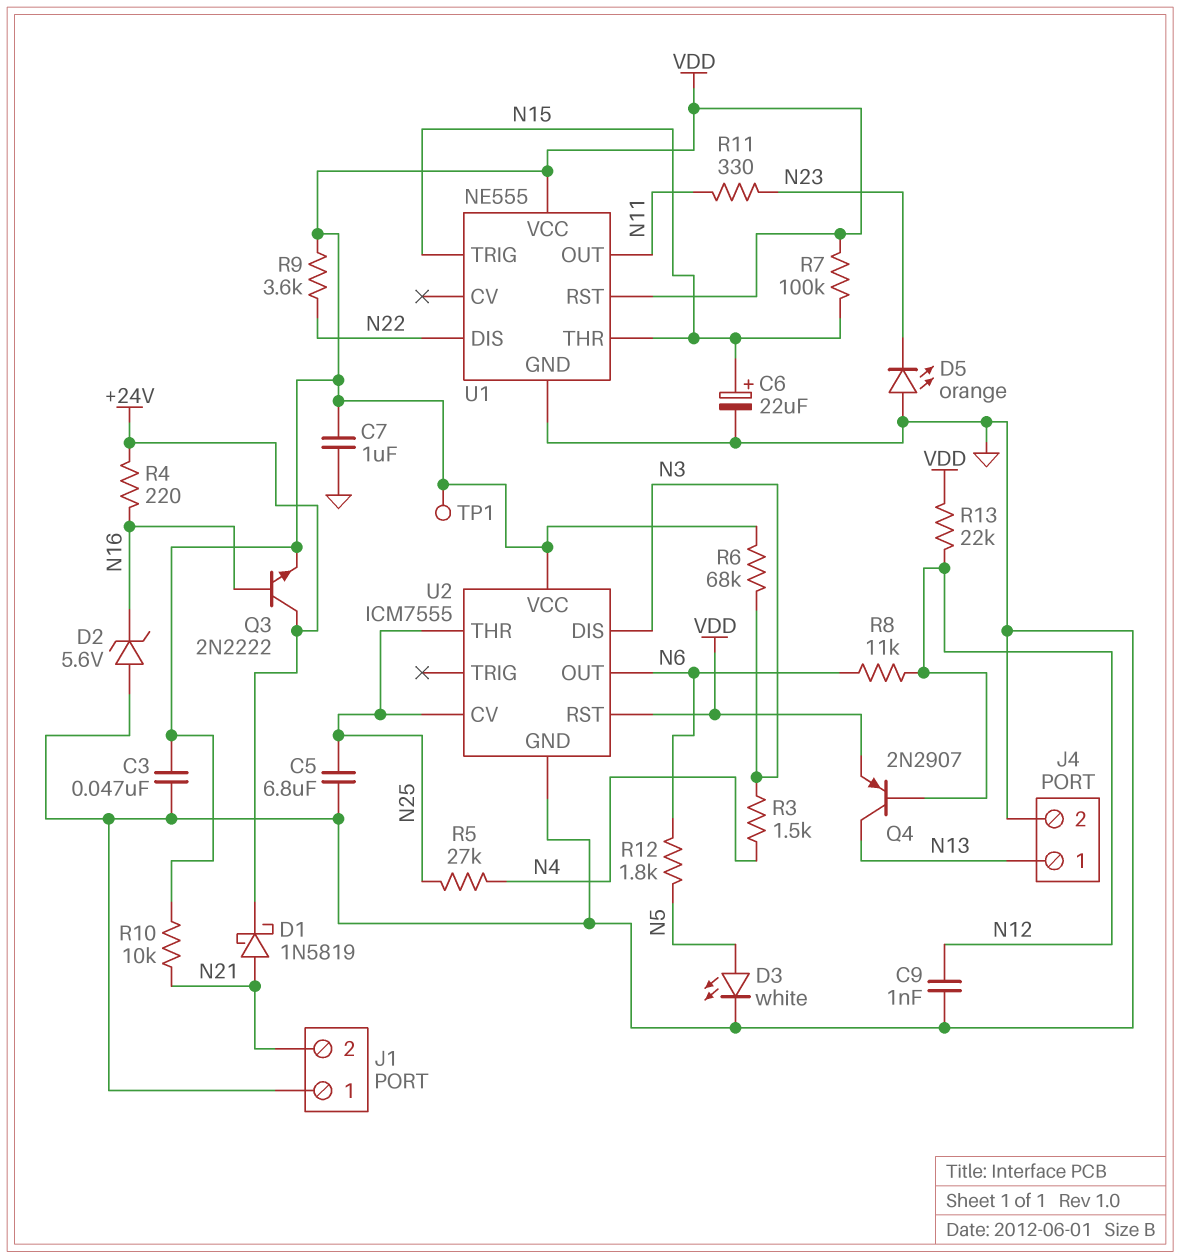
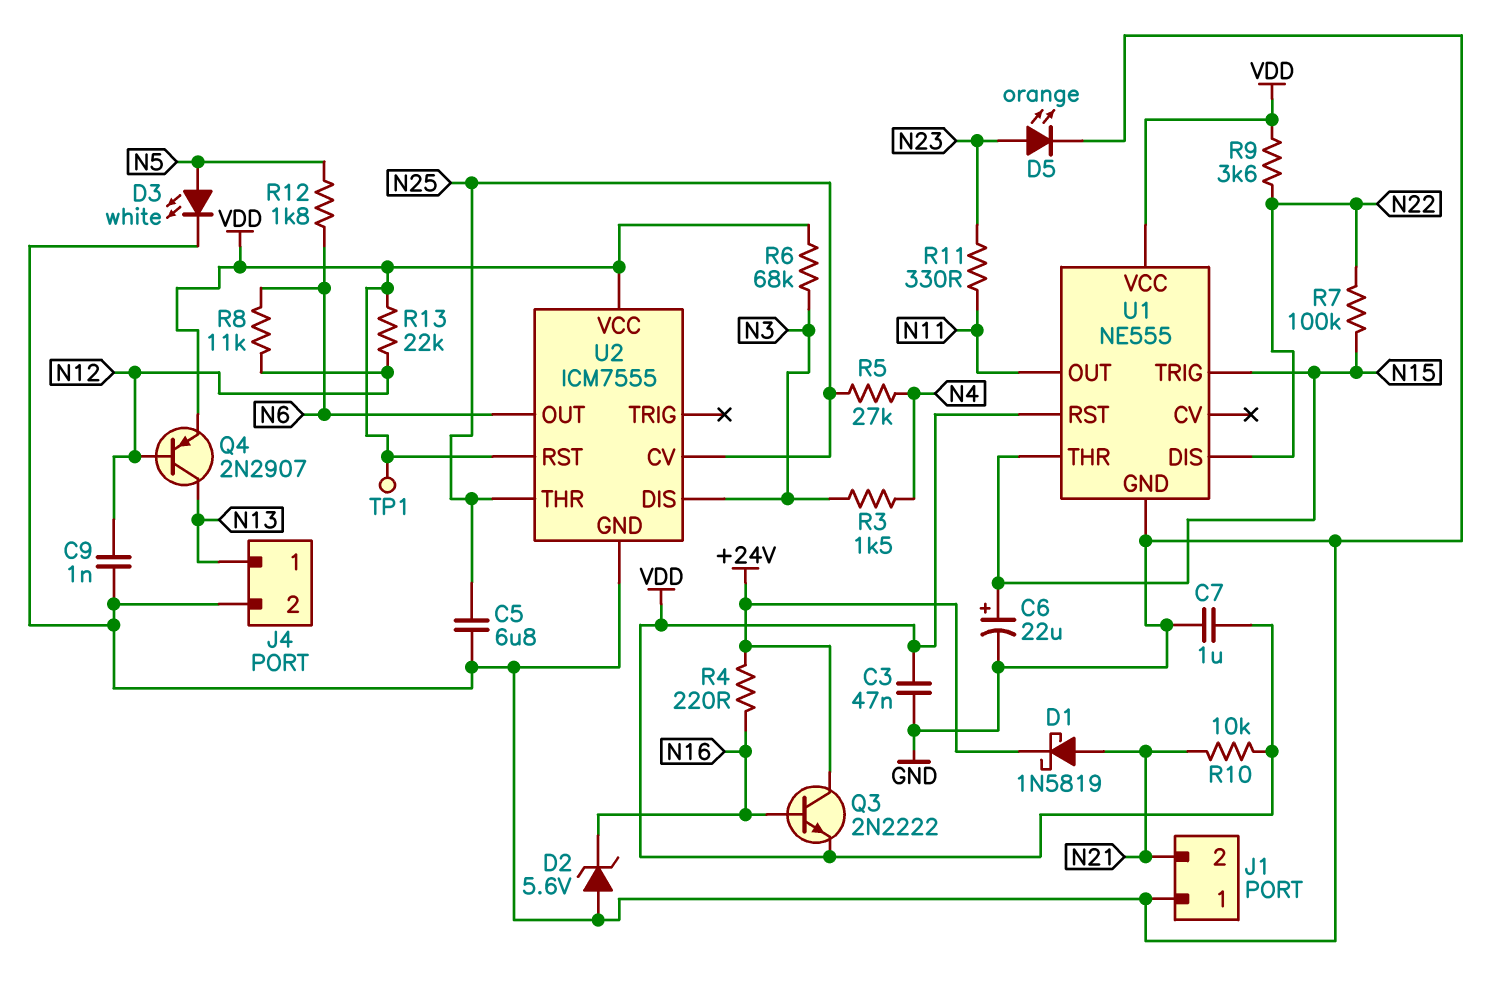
D5: LED orange (A GND, K N23) -> LED orange (A N23, K GND)
R7: 100k (N15, VDD) -> 100k (N15, N22)

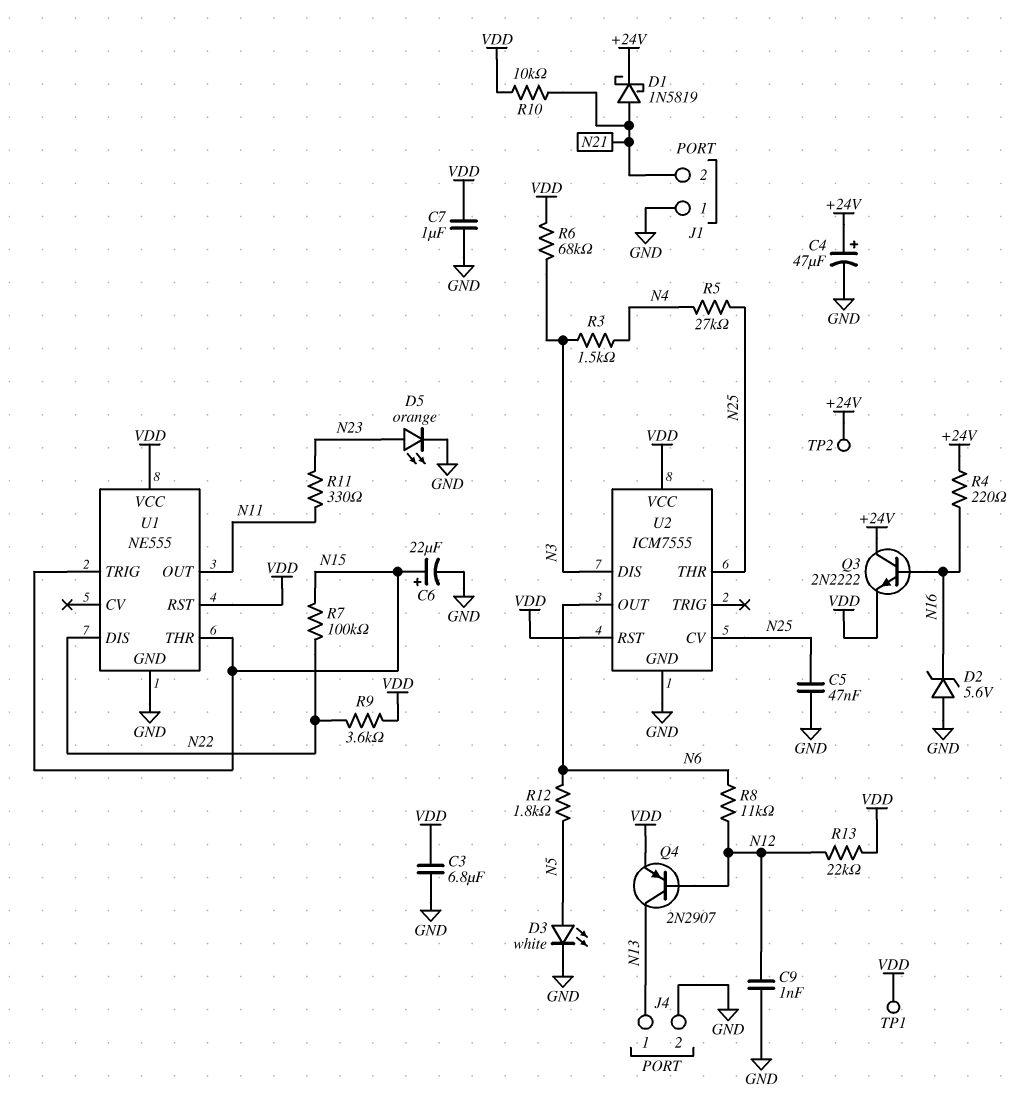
C3: 47nF (GND, VDD) -> 6.8uF (GND, VDD)
C4: none -> 47uF (plus +24V, minus GND)
C5: 6.8uF (GND, N25) -> 47nF (GND, N25)
TP2: none -> test point (+24V)

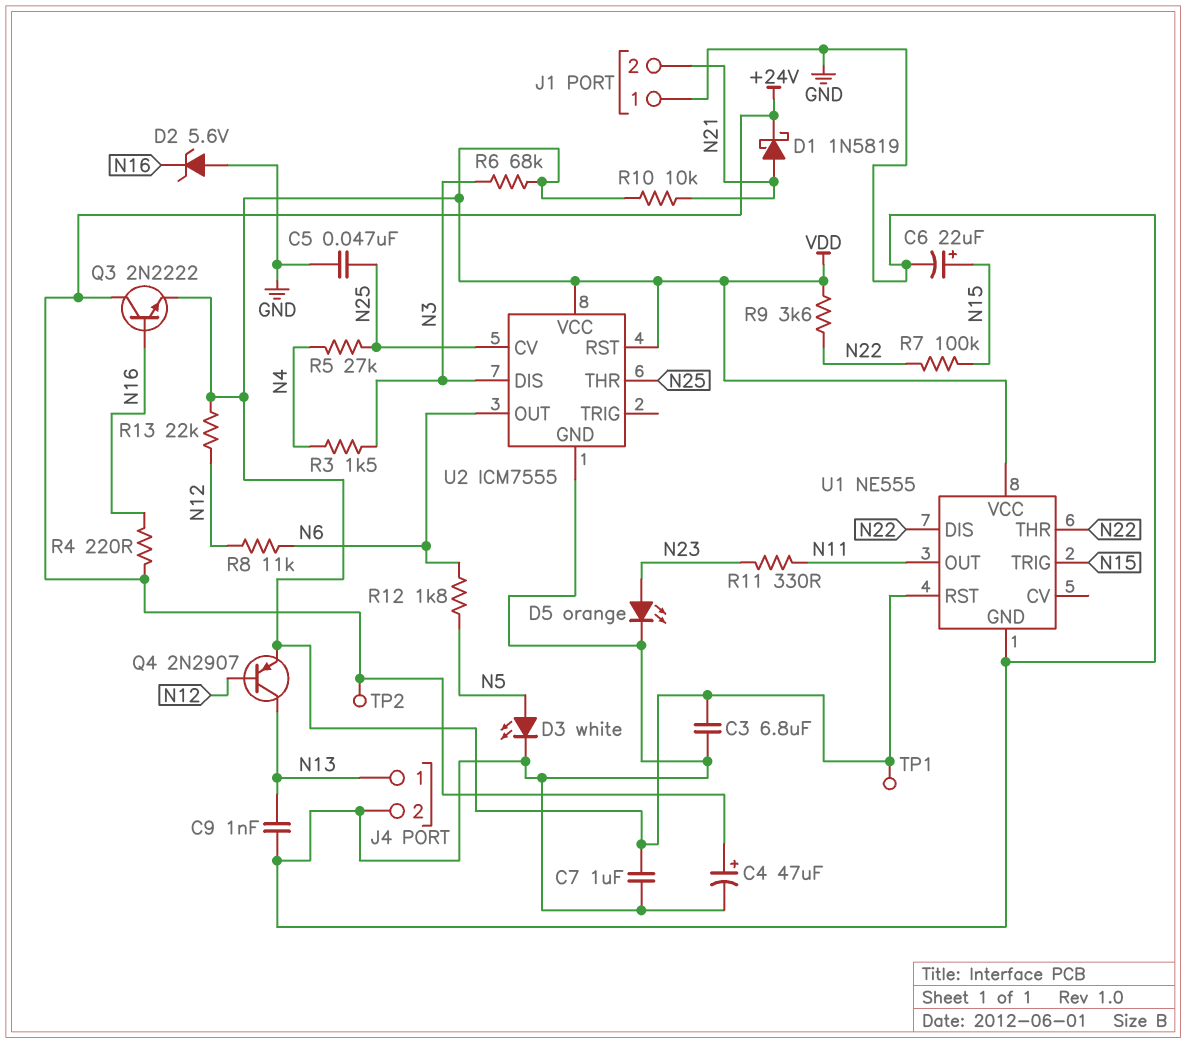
C9: 1nF (GND, N12) -> 1nF (GND, N13)
U1 pin THR: N15 -> N22

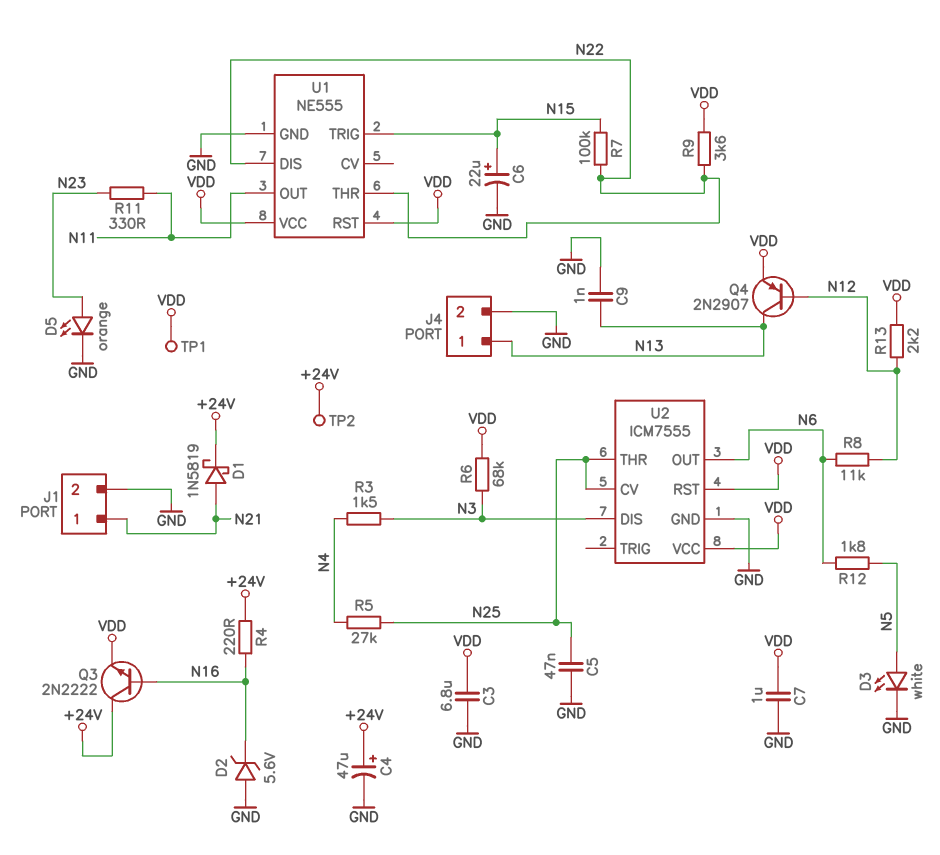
J1 pin 1: GND -> N21
J1 pin 2: N21 -> GND
R10: 10k (N21, VDD) -> none
R13: 22k (N12, VDD) -> 2.2k (N12, VDD)

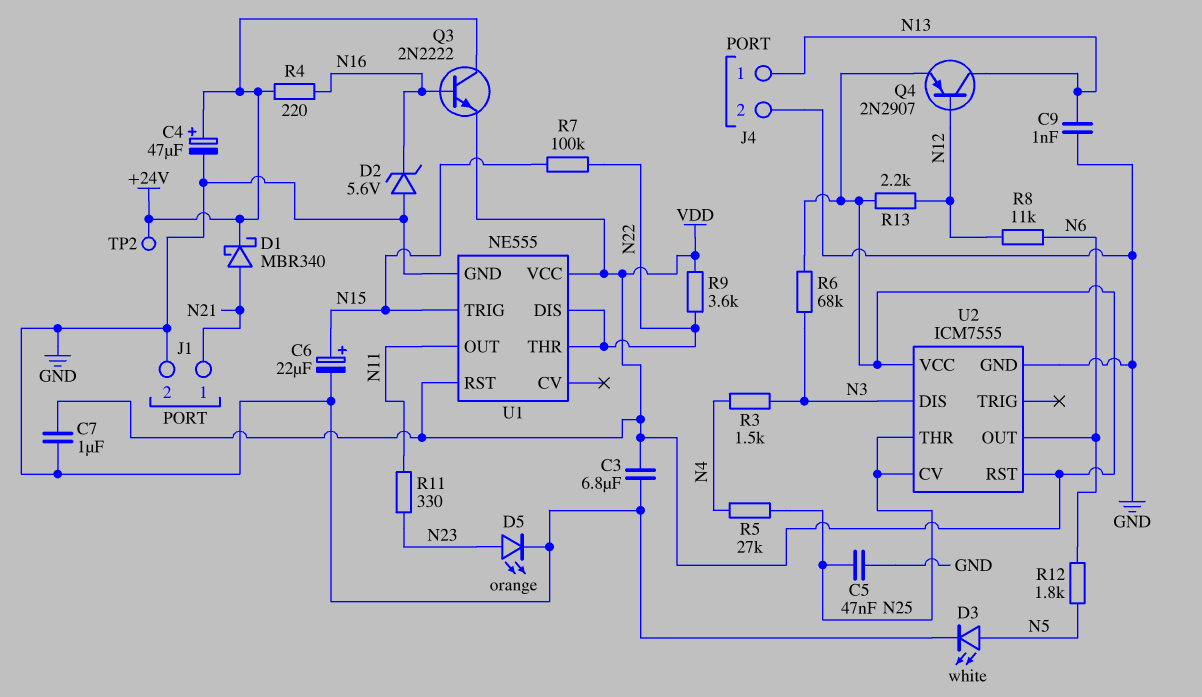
D1: schottky 1N5819 (A N21, K +24V) -> schottky MBR340 (A N21, K +24V)
TP1: test point (VDD) -> none

